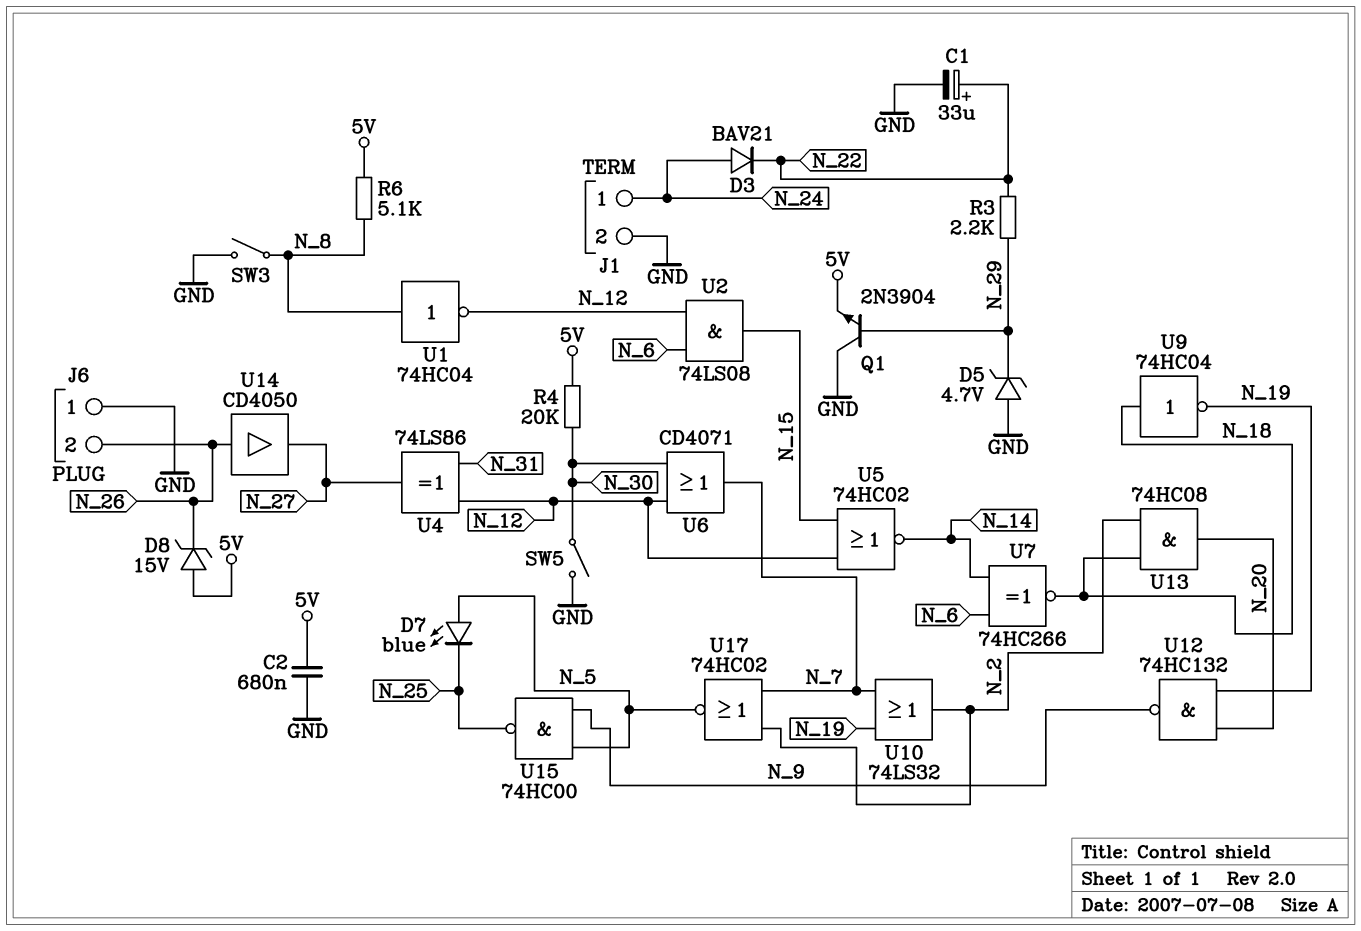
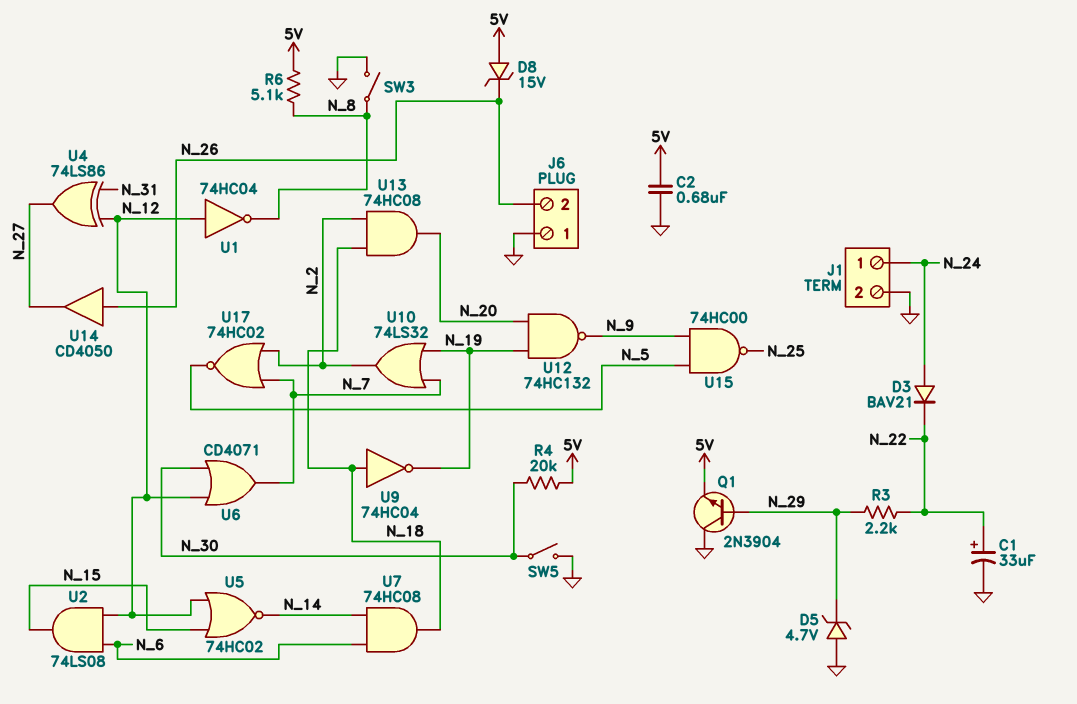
D7: LED blue (A N_5, K N_25) -> none
U1: NOT 74HC04 (in N_8, out N_12) -> NOT 74HC04 (in N_12, out N_8)
U7: XNOR 74HC266 (in N_6, in N_14, out N_18) -> AND 74HC08 (in N_6, in N_14, out N_18)

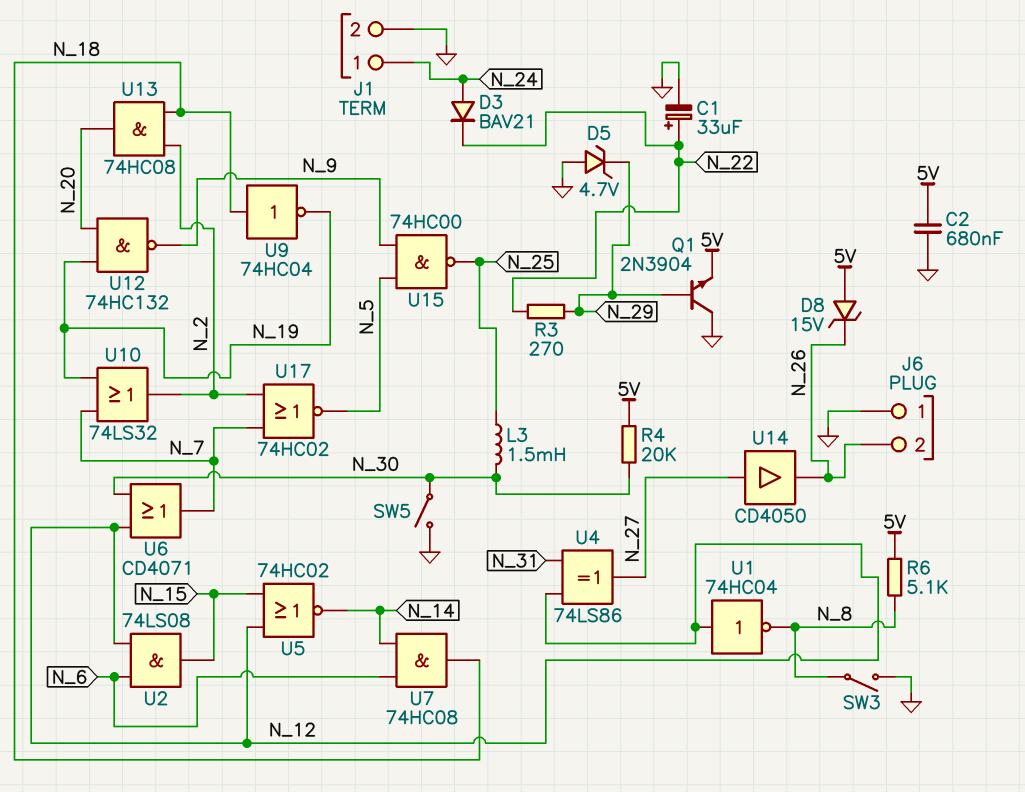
L3: none -> 1.5mH (N_25, N_30)
R3: 2.2k (N_22, N_29) -> 270 (N_22, N_29)
U14: buffer CD4050 (in N_26, out N_27) -> buffer CD4050 (in N_27, out N_26)

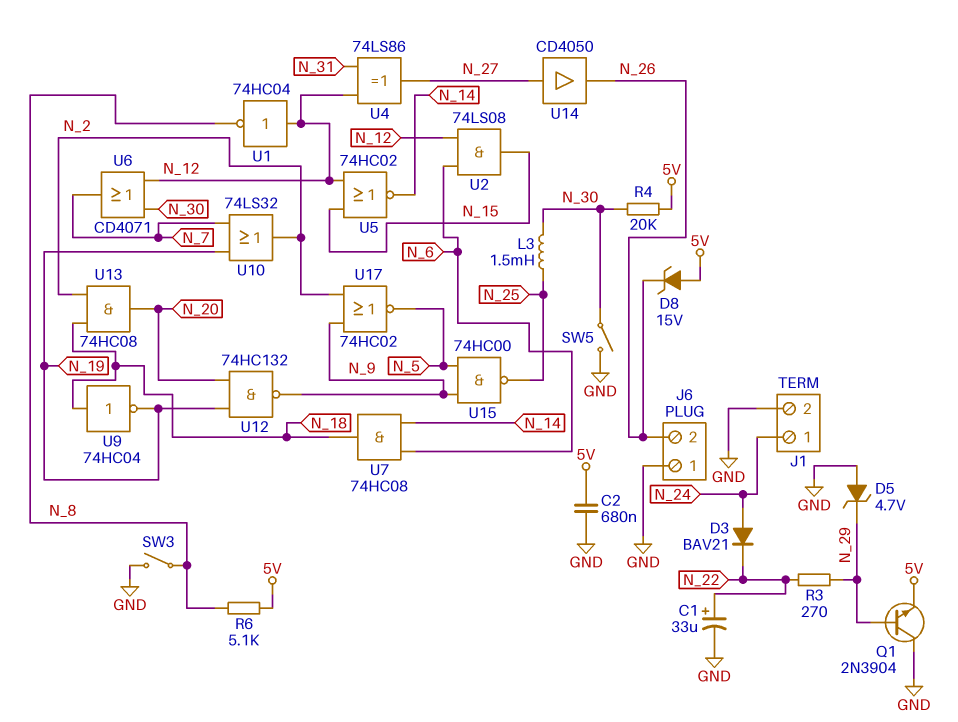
U17: NOR 74HC02 (in N_2, in N_7, out N_5) -> NOR 74HC02 (in N_2, in N_9, out N_5)

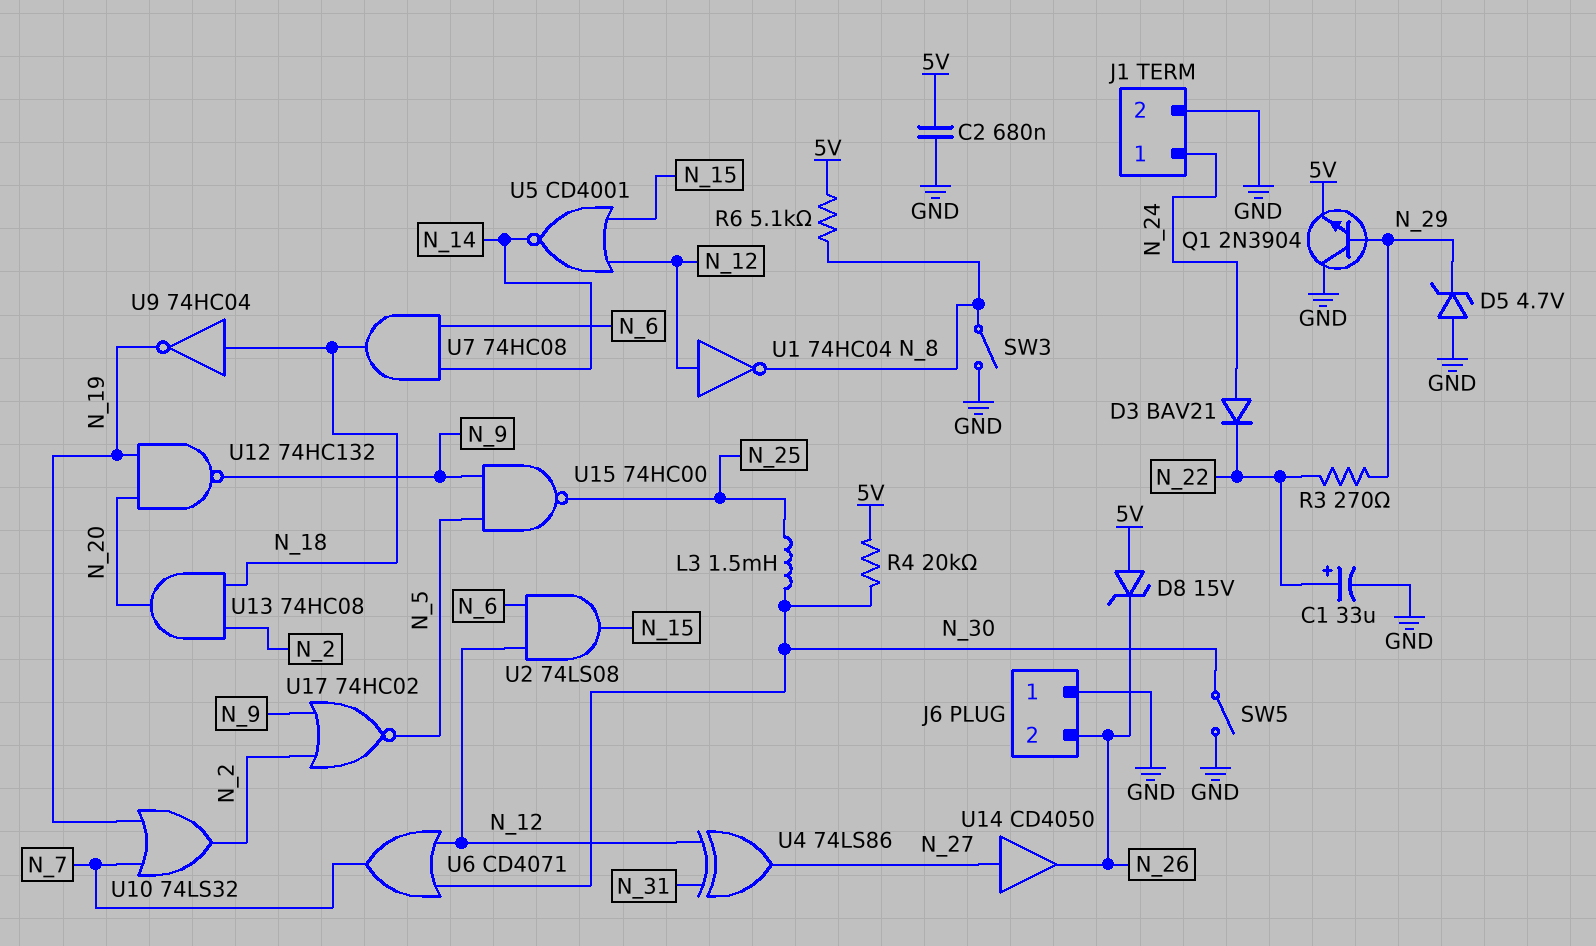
U5: NOR 74HC02 (in N_12, in N_15, out N_14) -> NOR CD4001 (in N_12, in N_15, out N_14)

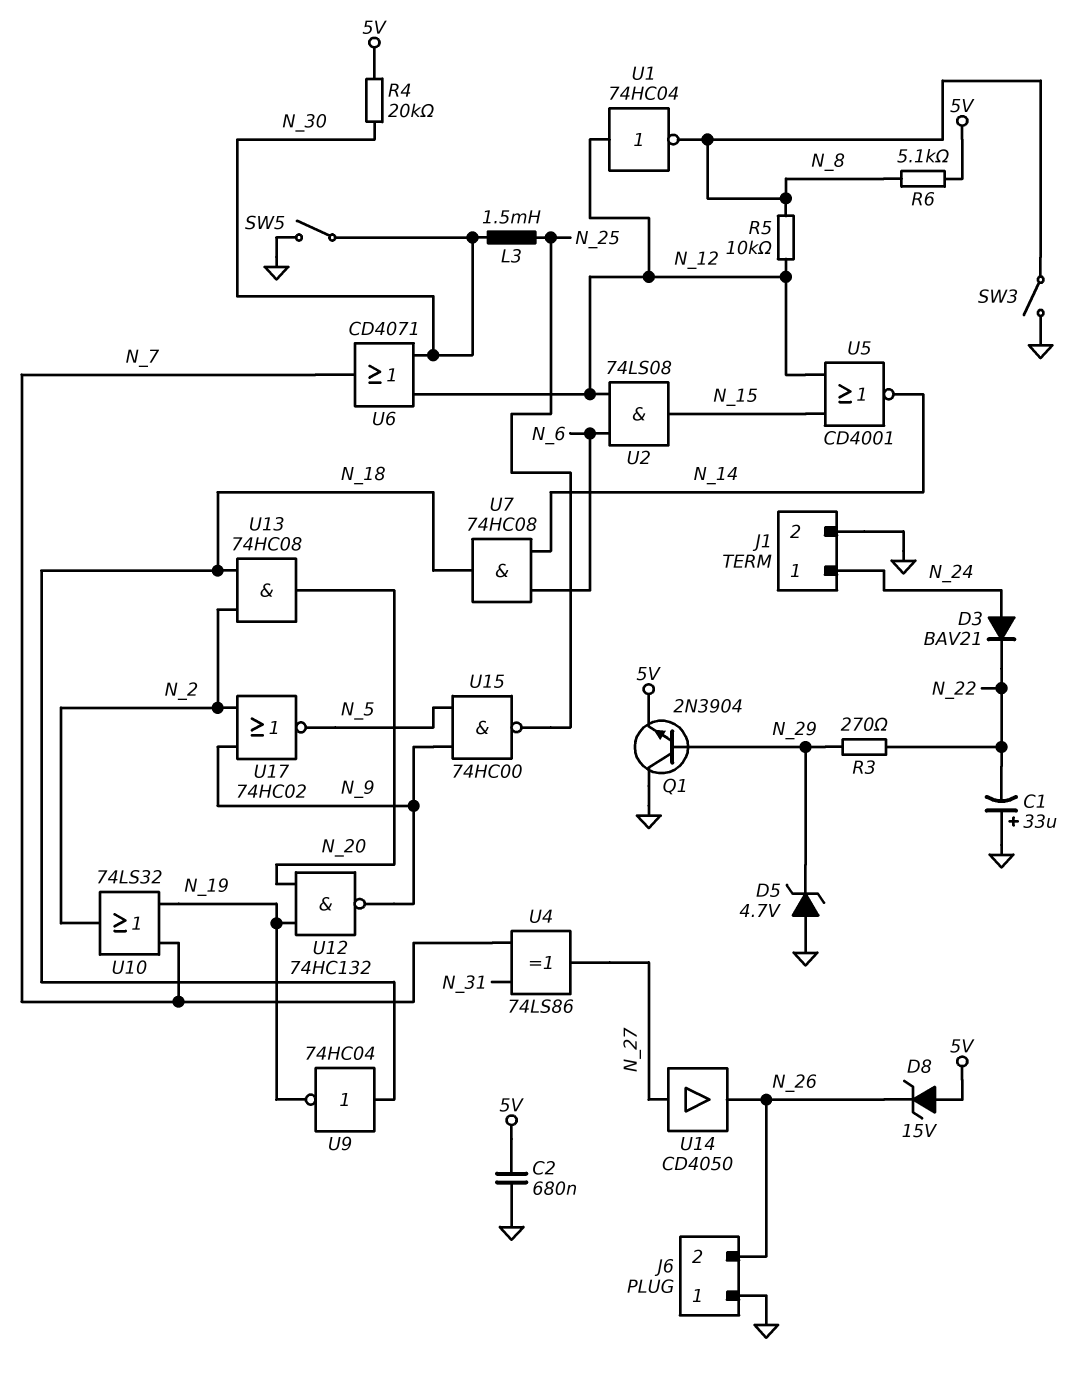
C1: 33uF (plus N_22, minus GND) -> 33uF (plus GND, minus N_22)
R5: none -> 10k (N_8, N_12)
U4: XOR 74LS86 (in N_12, in N_31, out N_27) -> XOR 74LS86 (in N_7, in N_31, out N_27)

